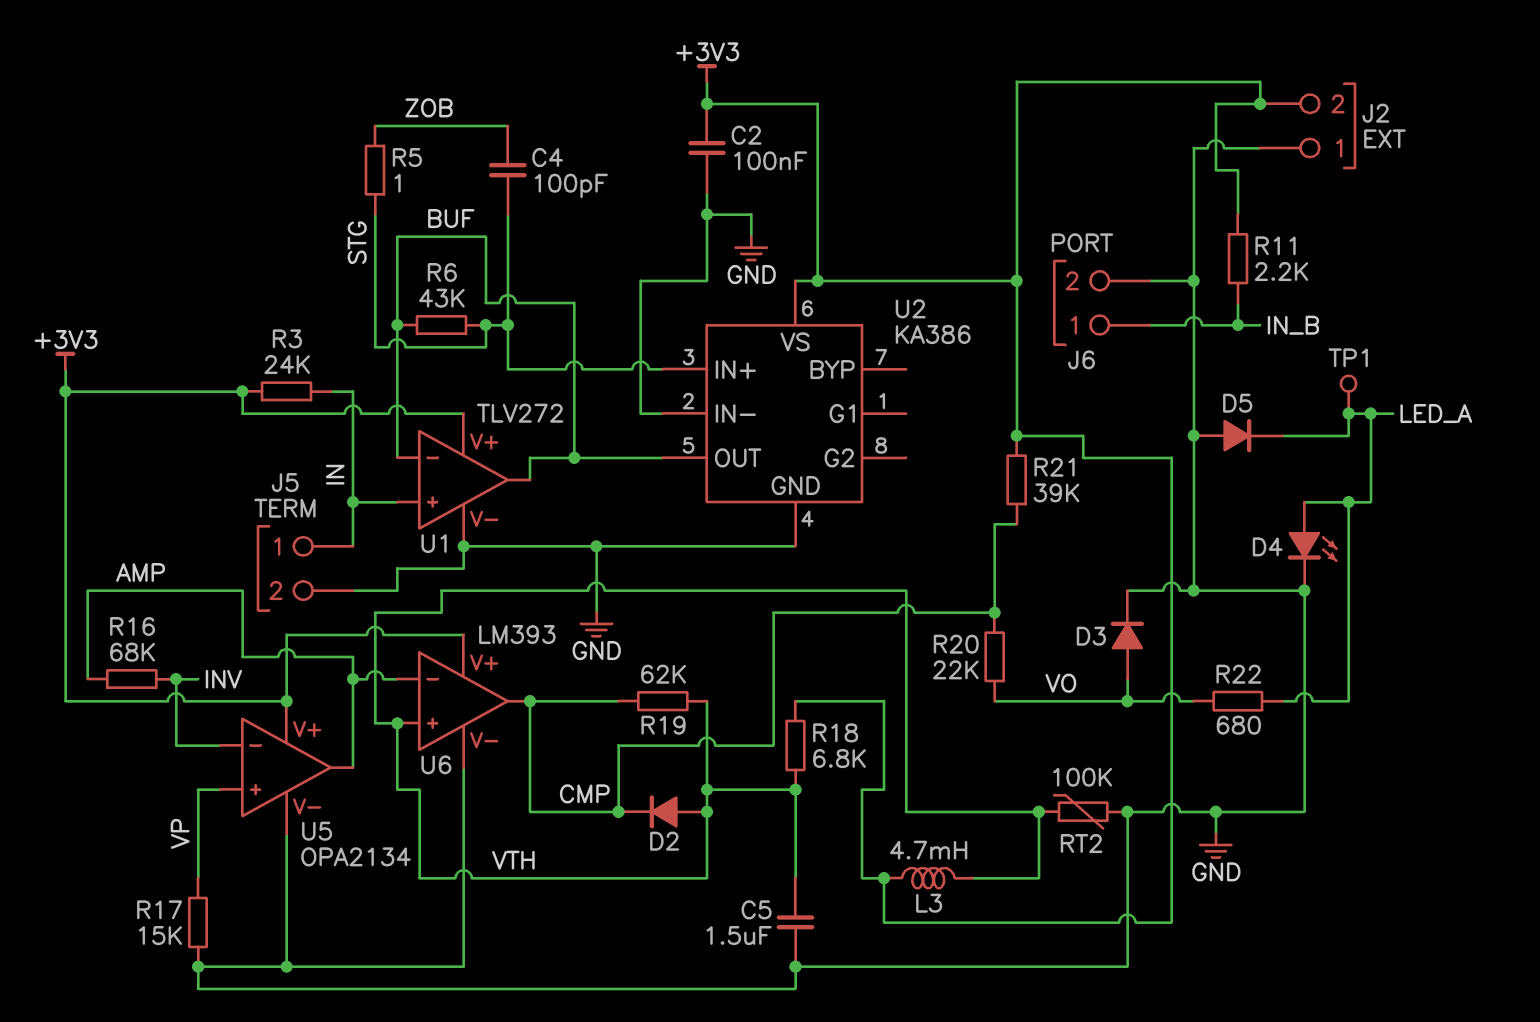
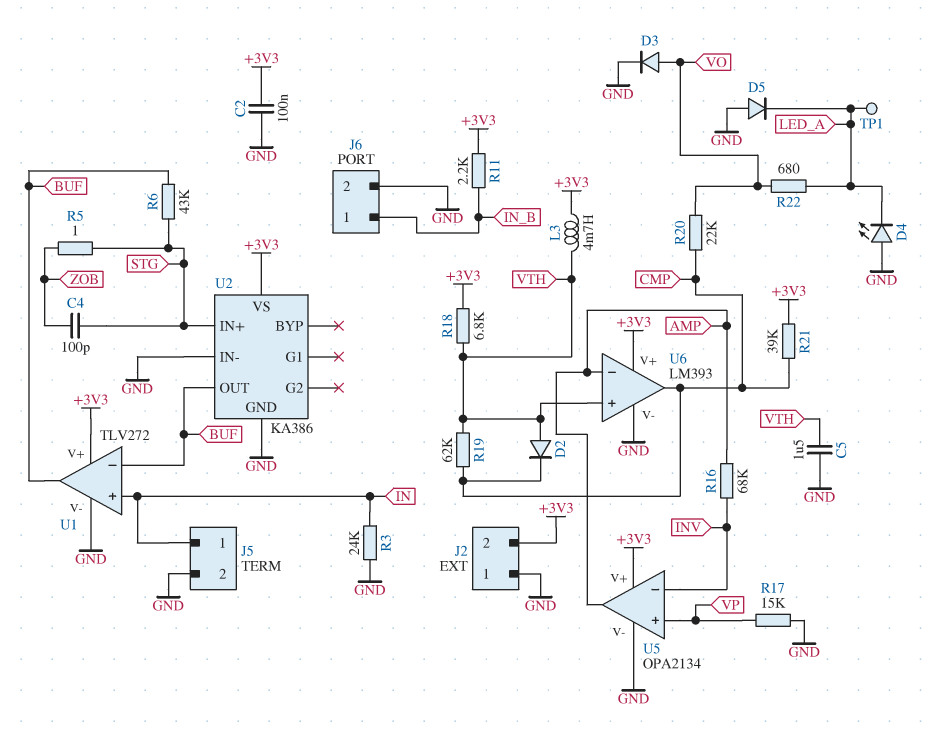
D4: LED (A LED_A, K GND) -> LED (A GND, K LED_A)
R3: 24k (+3V3, IN) -> 24k (GND, IN)
RT2: 100k (GND, VTH) -> none

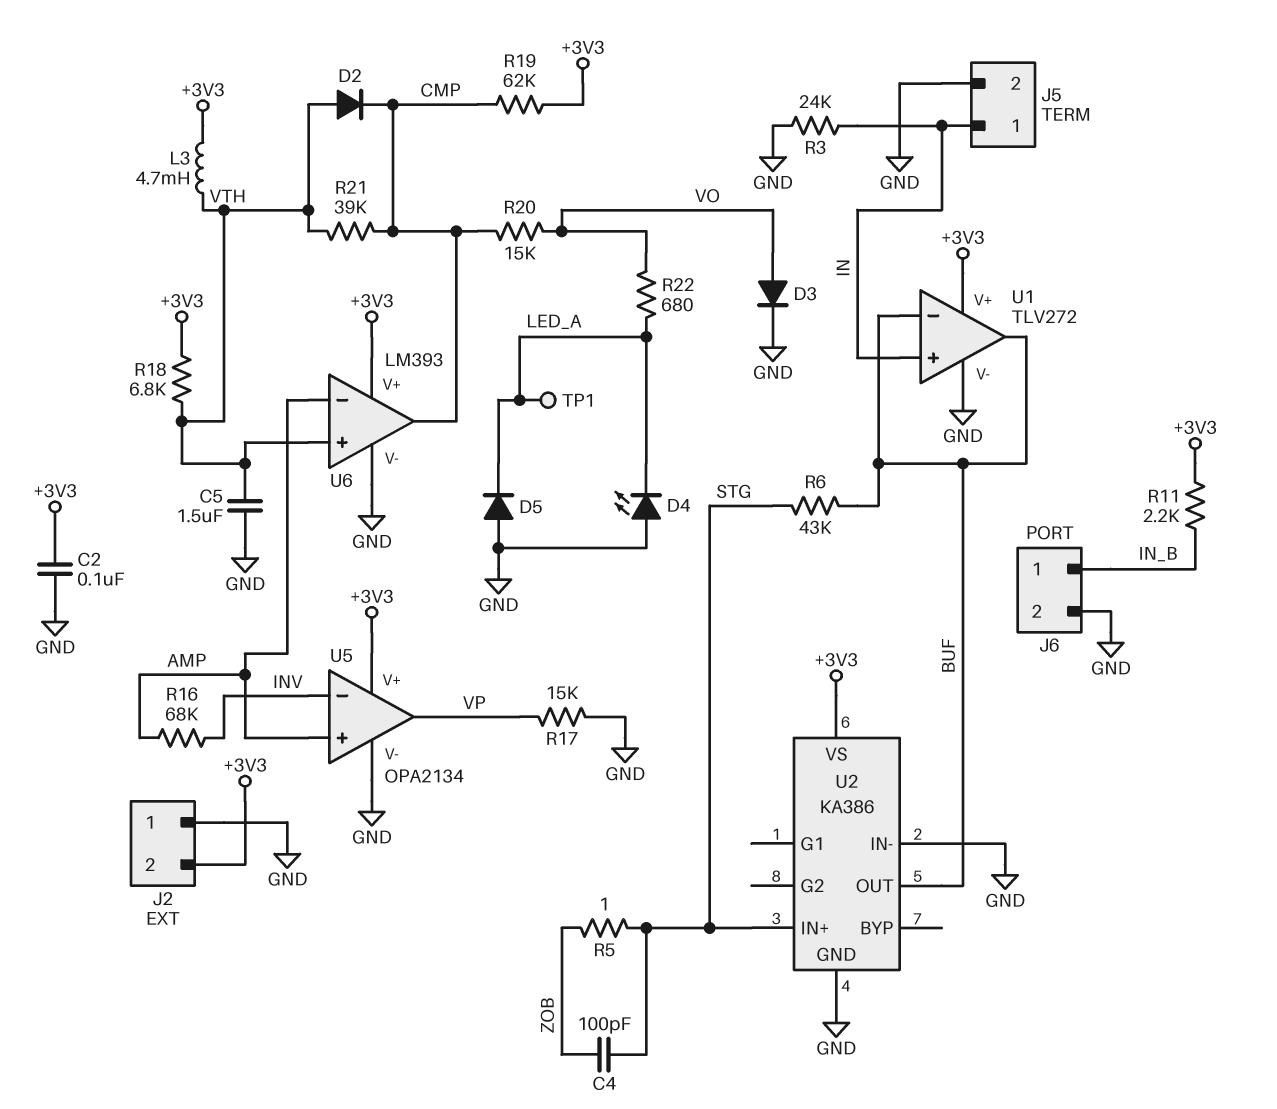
R19: 62k (CMP, VTH) -> 62k (+3V3, CMP)
R20: 22k (CMP, VO) -> 15k (CMP, VO)
R21: 39k (+3V3, CMP) -> 39k (CMP, VTH)
U5 pin in+: VP -> AMP
U5 pin out: AMP -> VP

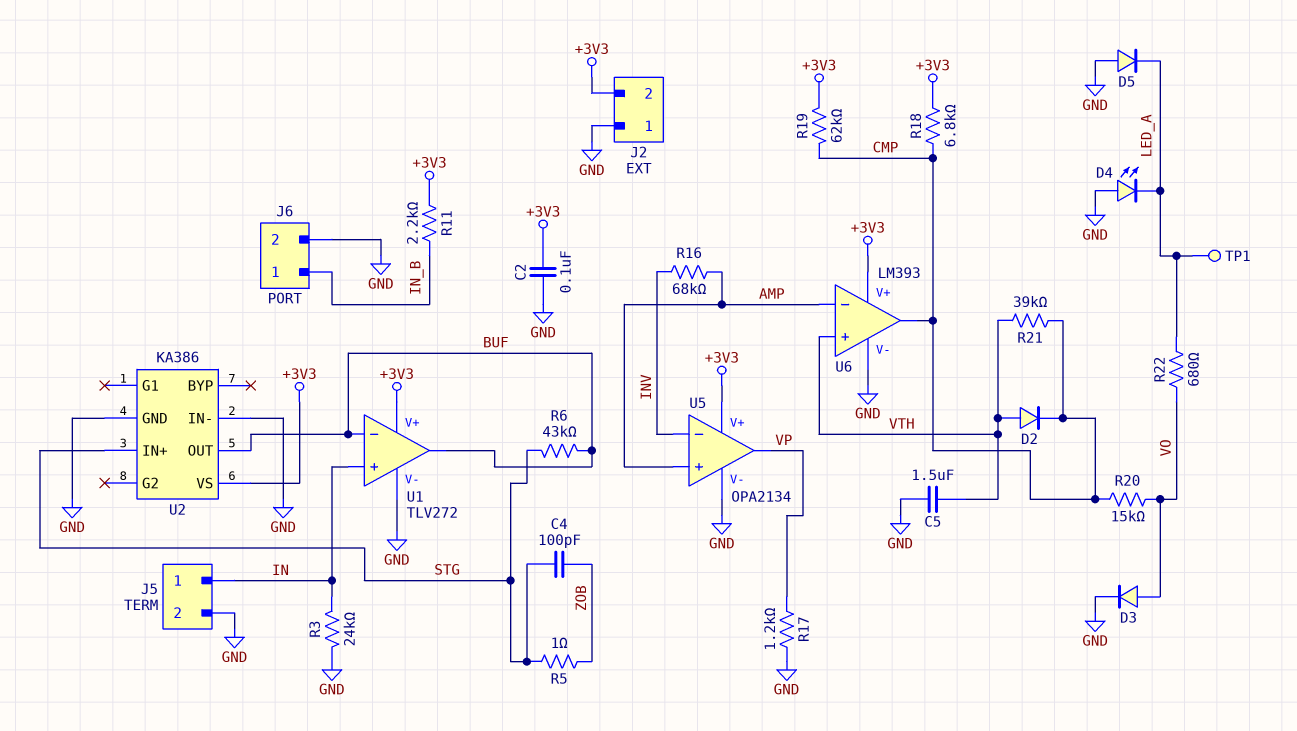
L3: 4.7mH (+3V3, VTH) -> none
R17: 15k (GND, VP) -> 1.2k (GND, VP)
R18: 6.8k (+3V3, VTH) -> 6.8k (+3V3, CMP)

